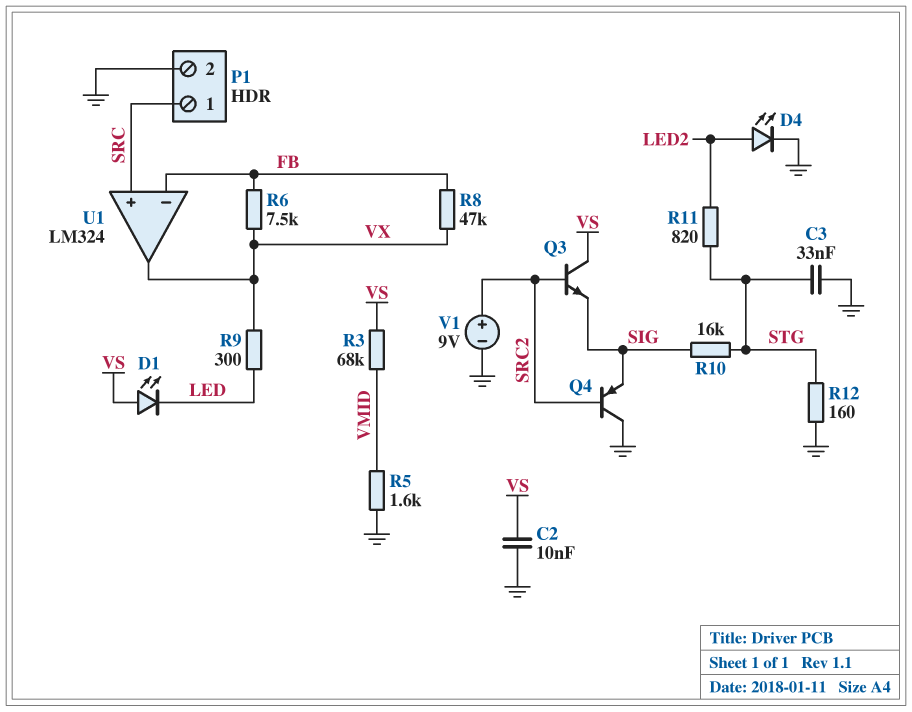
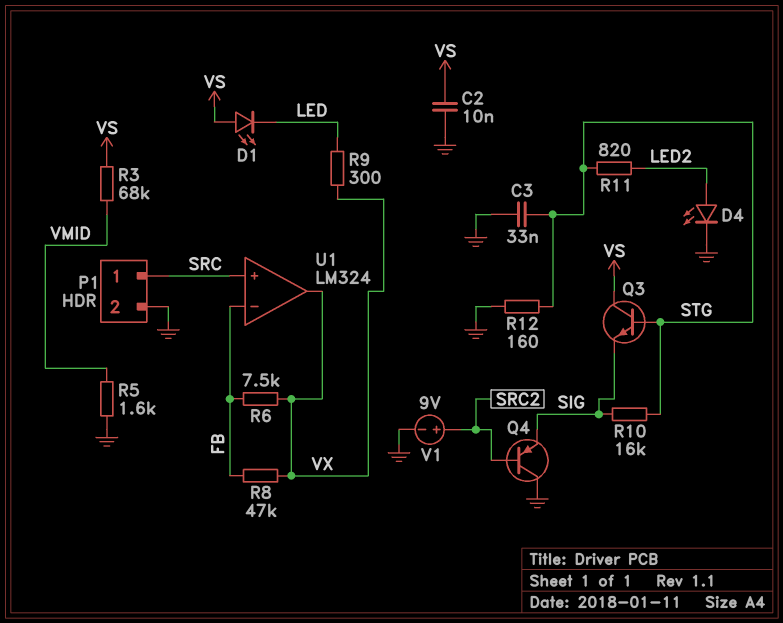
Q3: NPN (B SRC2, C VS, E SIG) -> NPN (B STG, C VS, E SIG)

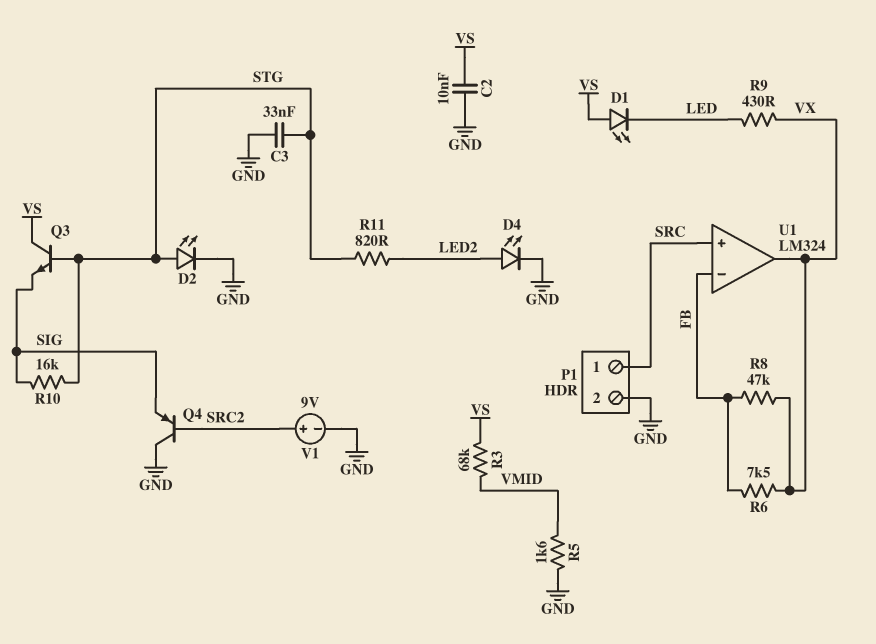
D2: none -> LED (A STG, K GND)
R9: 300 (LED, VX) -> 430 (LED, VX)
R12: 160 (GND, STG) -> none

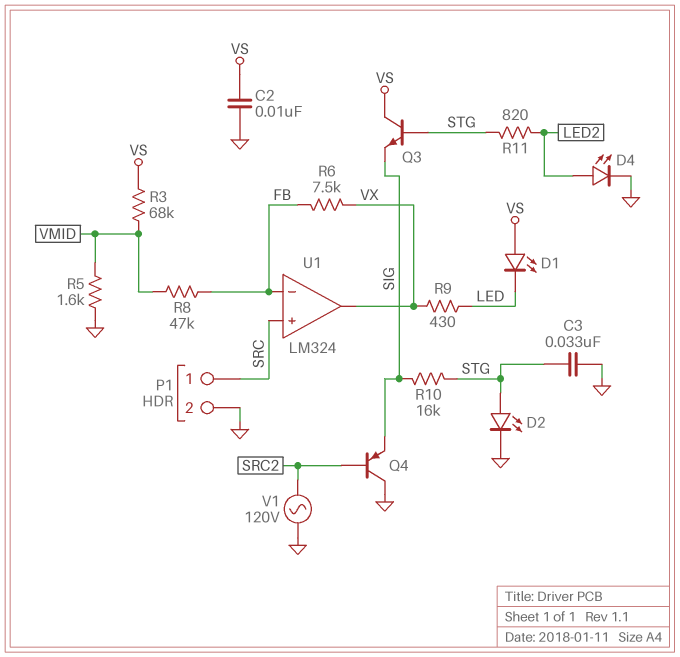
R8: 47k (FB, VX) -> 47k (FB, VMID)
V1: 9V (plus SRC2, minus GND) -> AC 120V (GND, SRC2)

